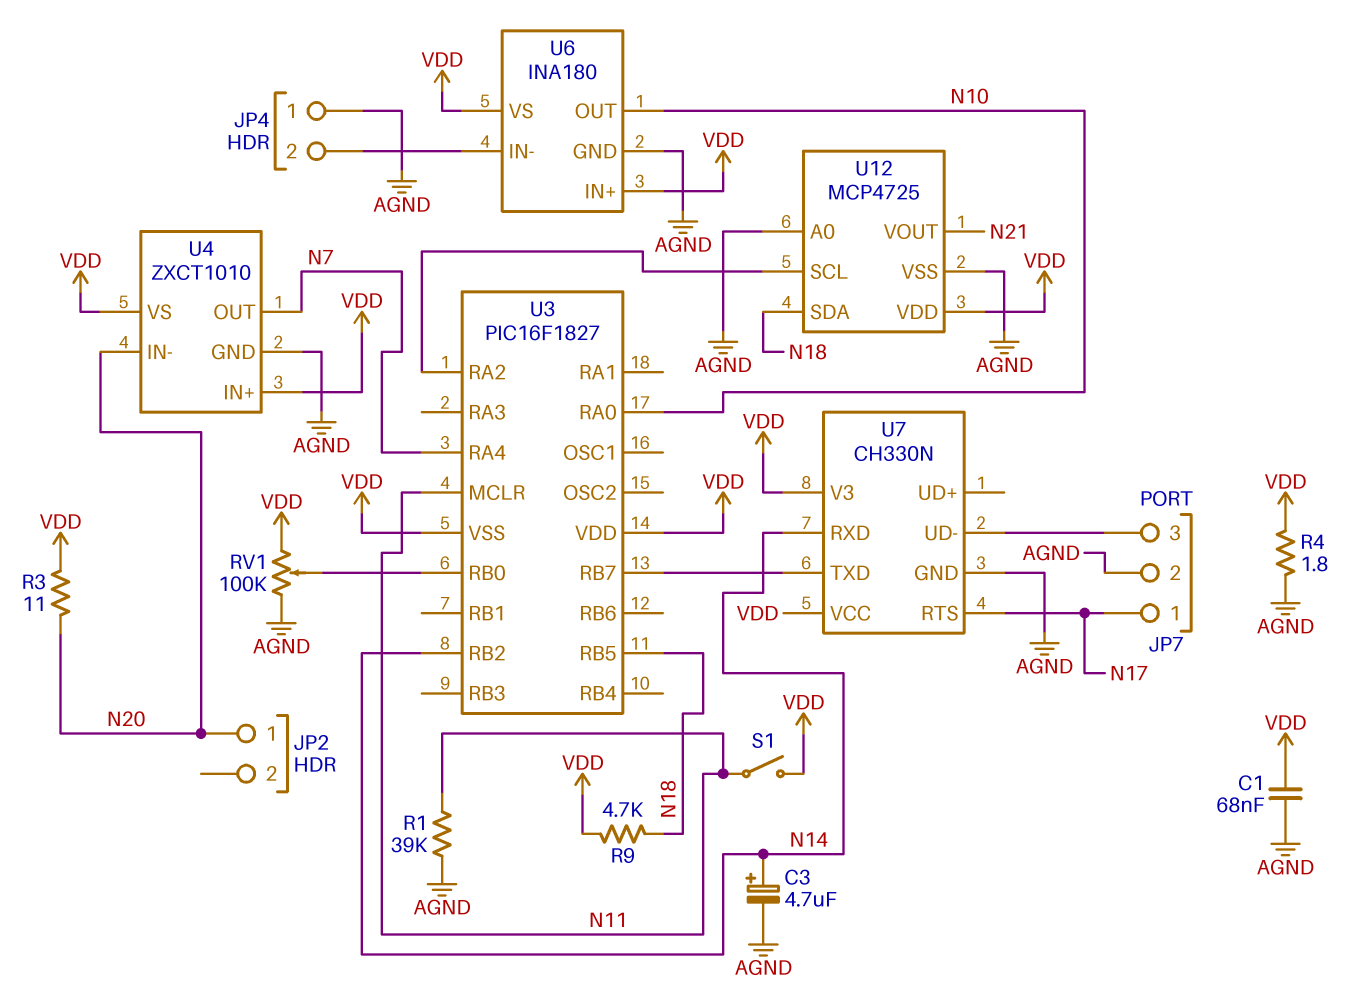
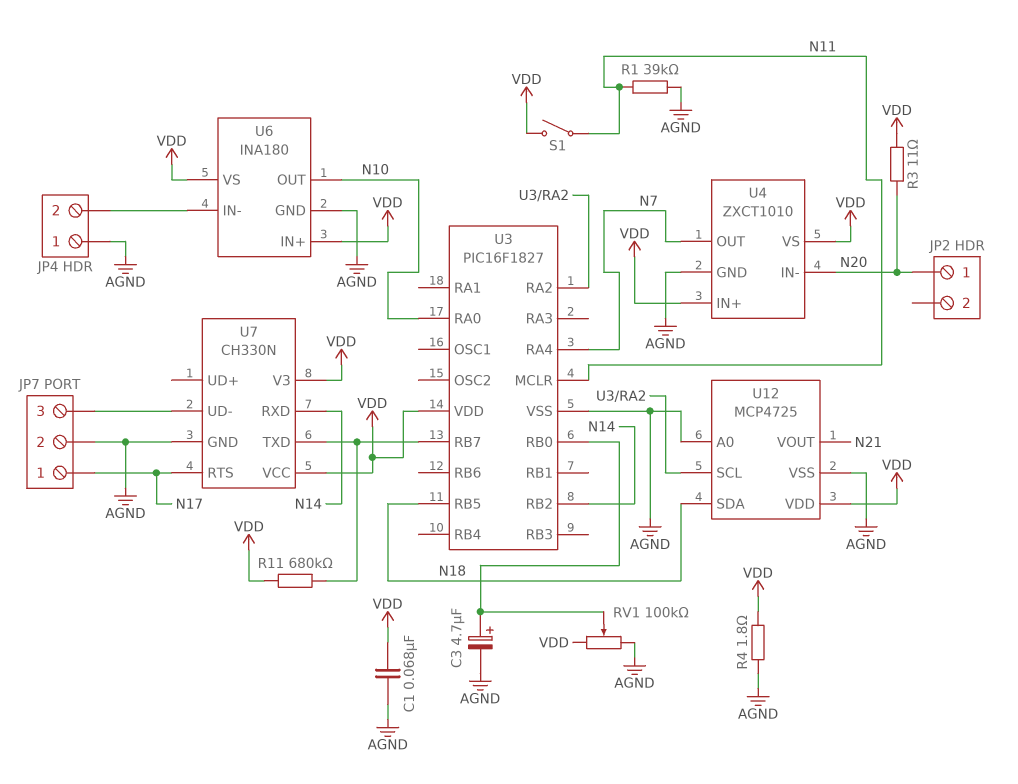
C3: 4.7uF (plus N14, minus AGND) -> 4.7uF (plus U3/RB0, minus AGND)
R9: 4.7k (N18, VDD) -> none
R11: none -> 680k (U3/RB7, VDD)
U3 pin VSS: VDD -> AGND

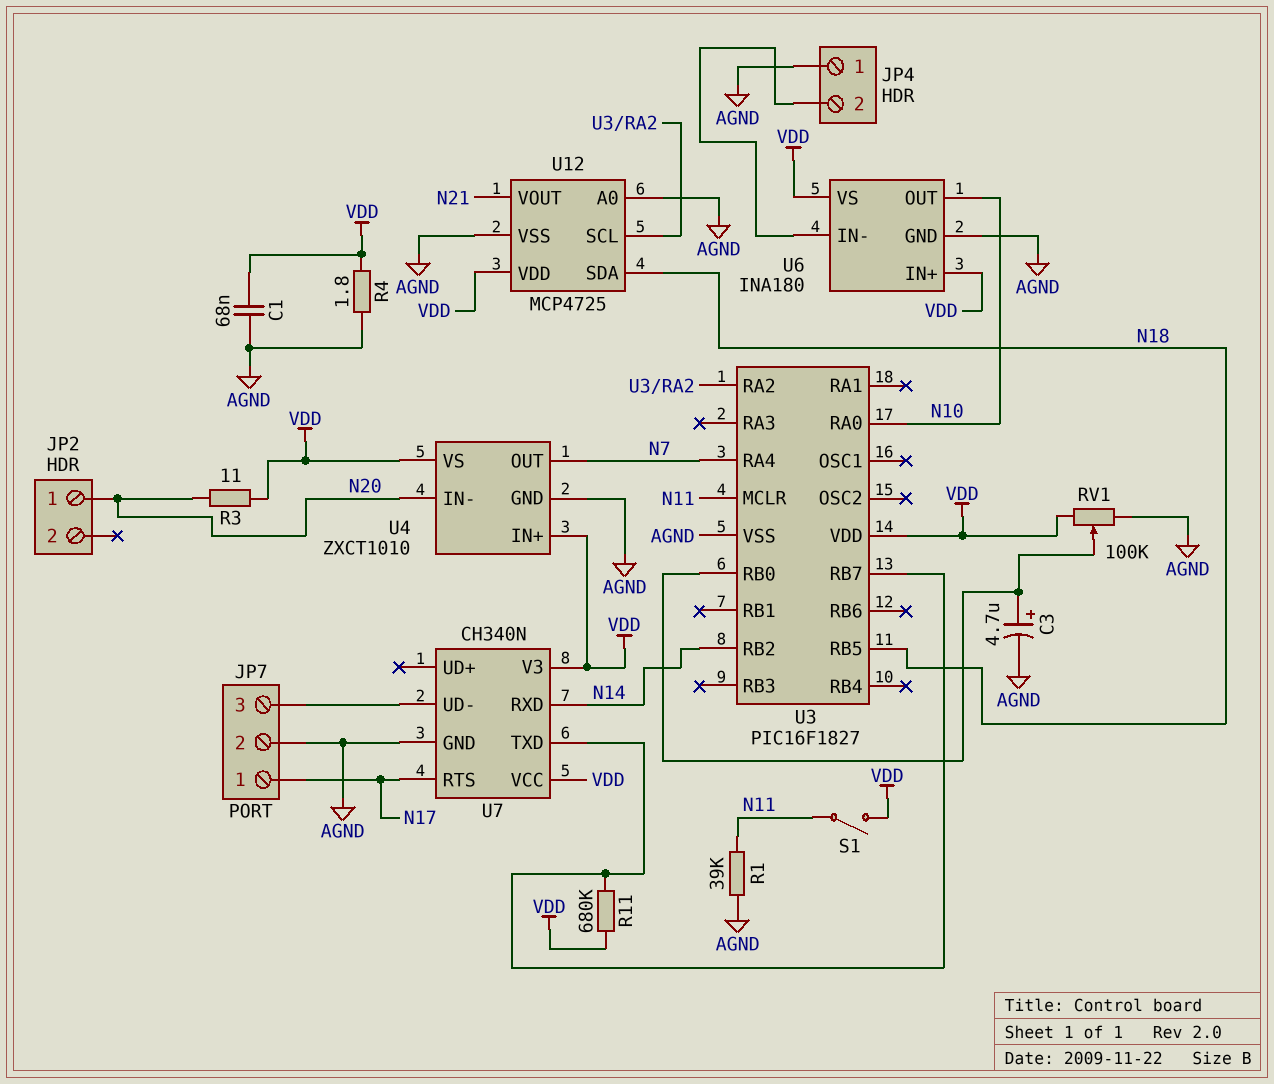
U7: CH330N -> CH340N

